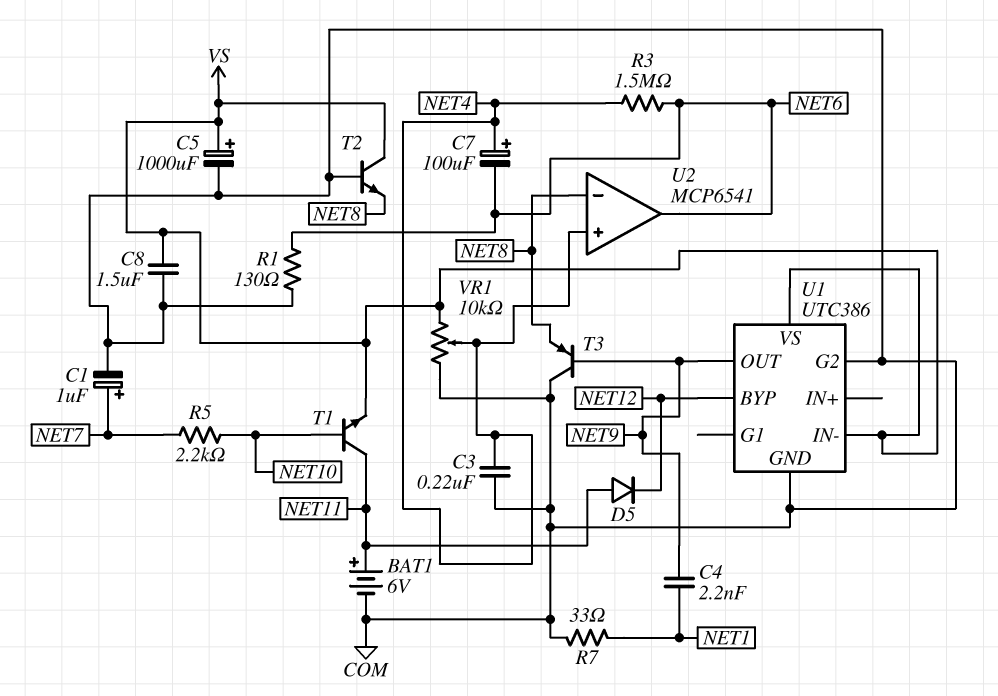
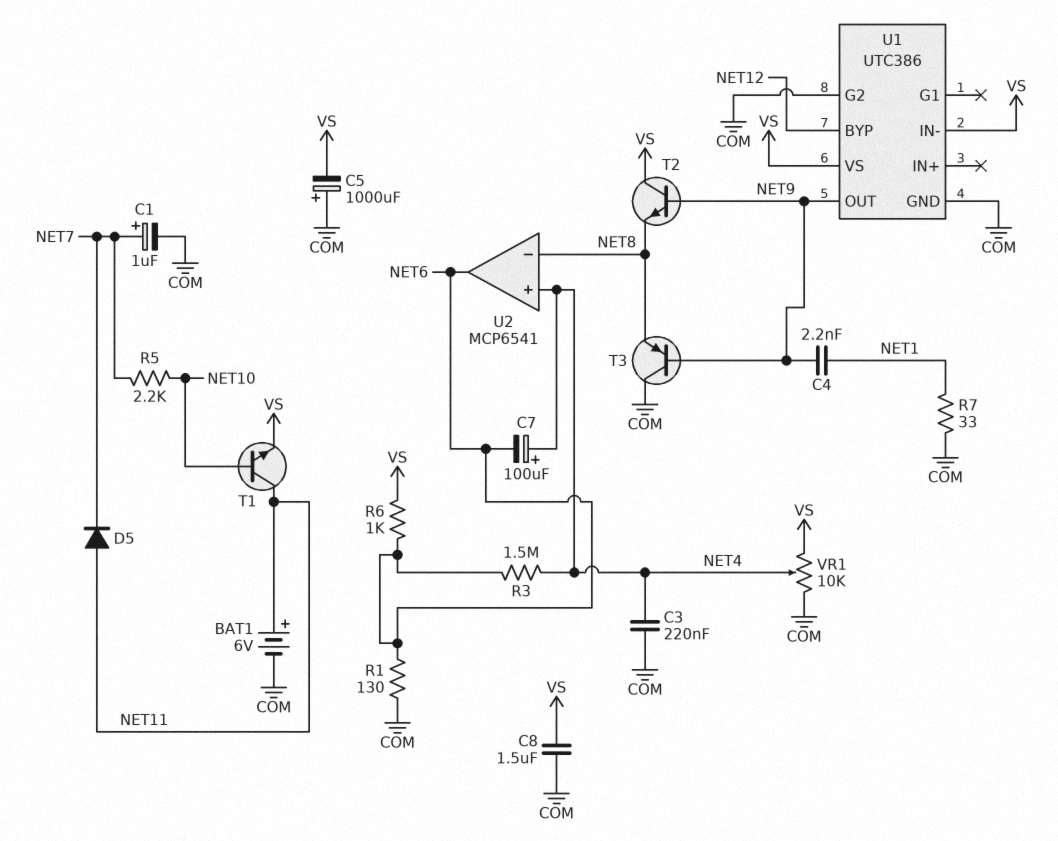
C5: 1000uF (plus VS, minus COM) -> 1000uF (plus COM, minus VS)
D5: diode (A NET11, K NET12) -> diode (A NET11, K NET7)
R6: none -> 1k (NET6, VS)
T2: NPN (B COM, C VS, E NET8) -> NPN (B NET9, C VS, E NET8)

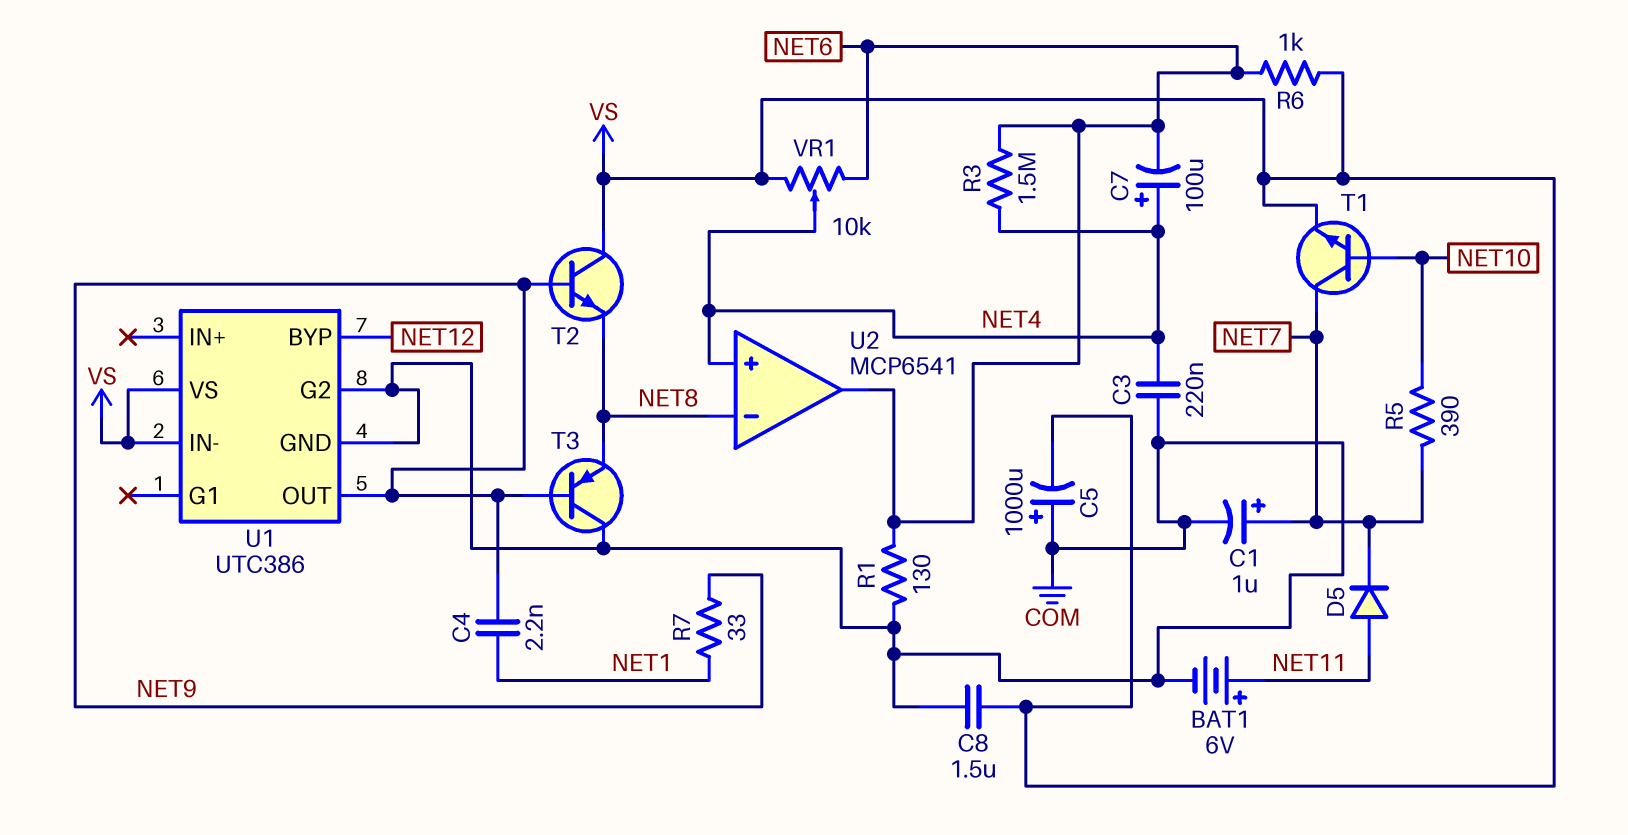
R5: 2.2k (NET7, NET10) -> 390 (NET7, NET10)
R7: 33 (COM, NET1) -> 33 (NET1, NET9)
T1: NPN (B NET10, C NET11, E VS) -> NPN (B NET10, C NET7, E VS)
VR1: 10k (COM, VS, wiper NET4) -> 10k (NET6, VS, wiper NET4)

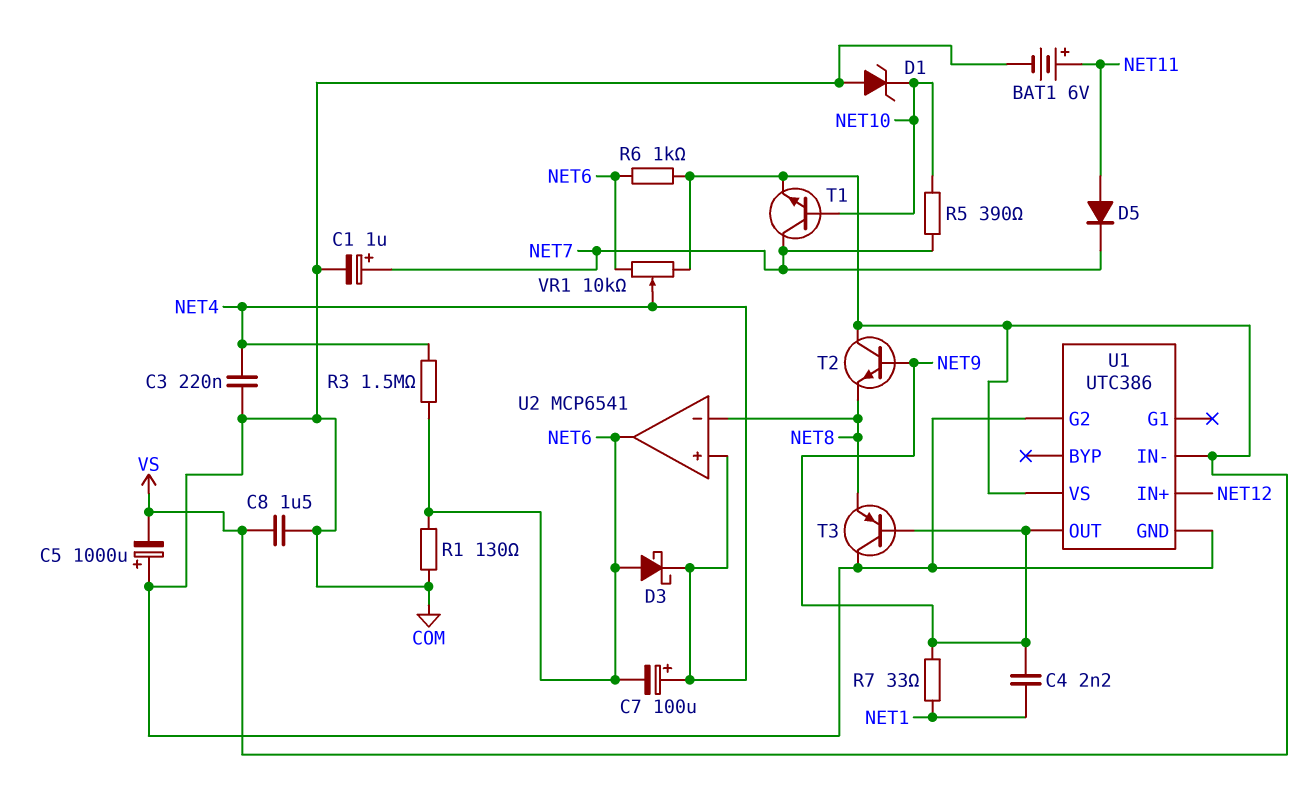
D1: none -> zener (A COM, K NET10)
D3: none -> schottky (A NET6, K NET4)
U1 pin BYP: NET12 -> none
U1 pin IN+: none -> NET12

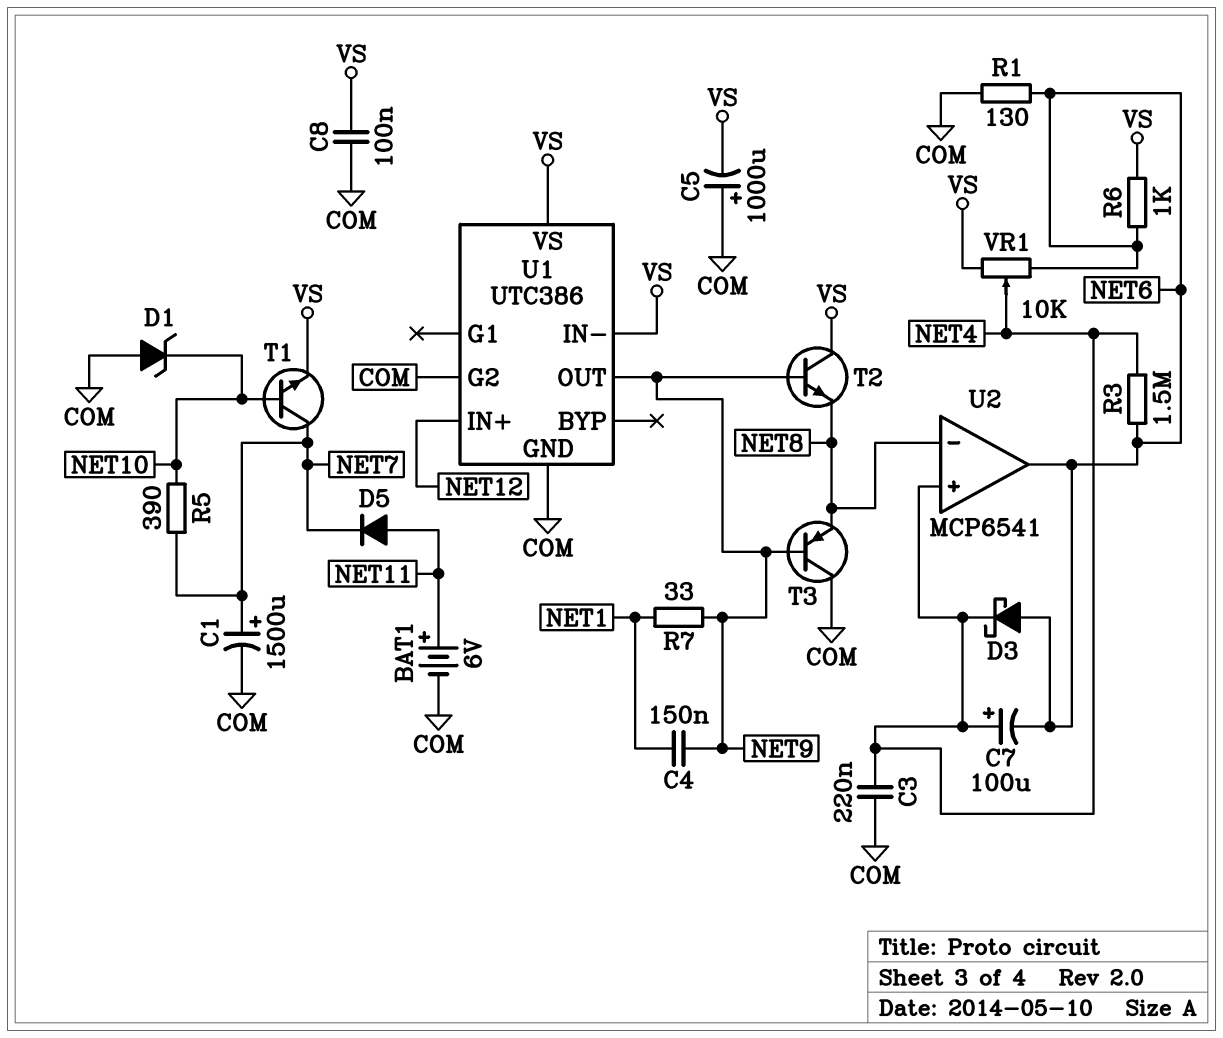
C1: 1uF (plus NET7, minus COM) -> 1500uF (plus NET7, minus COM)
C4: 2.2nF (NET1, NET9) -> 150nF (NET1, NET9)
C8: 1.5uF (COM, VS) -> 100nF (COM, VS)

